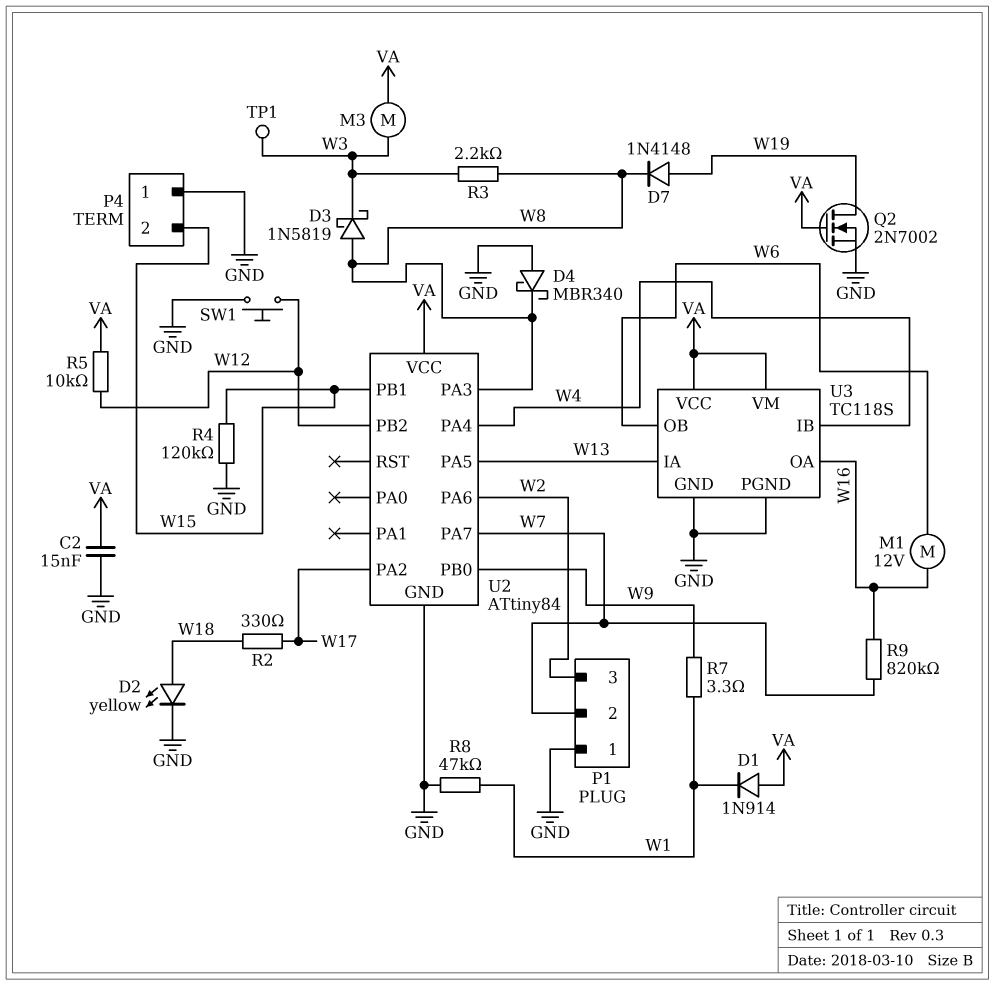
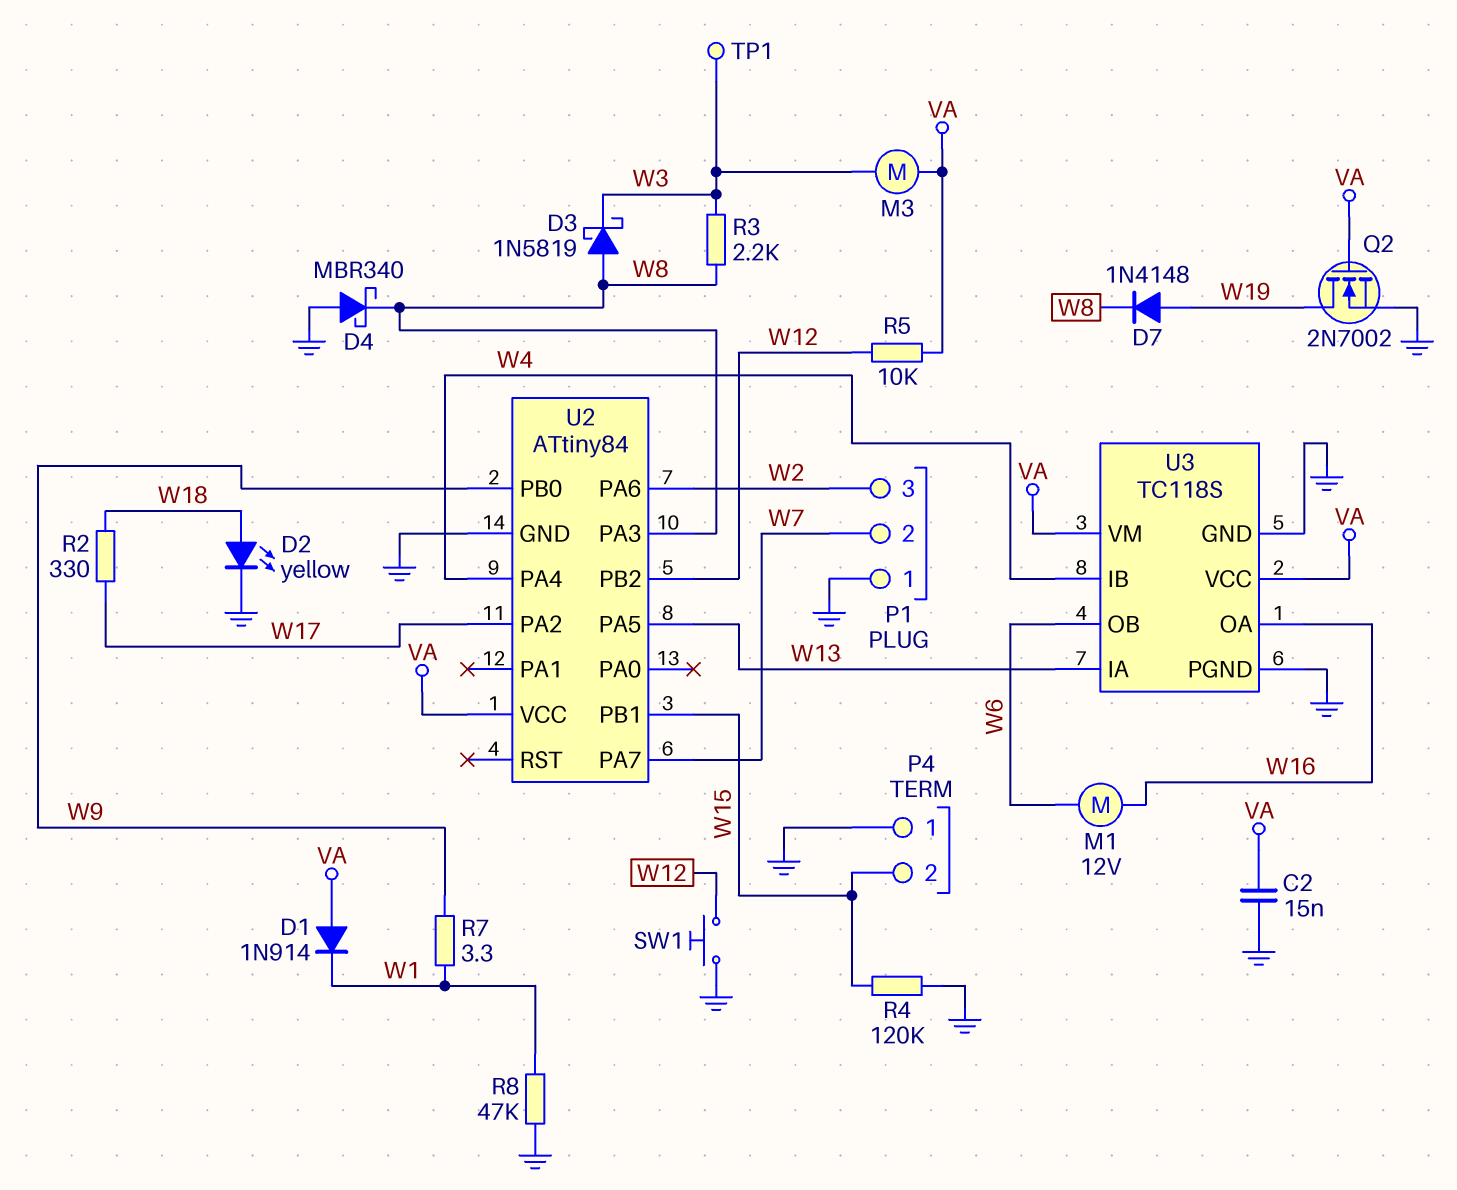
R9: 820k (W7, W16) -> none

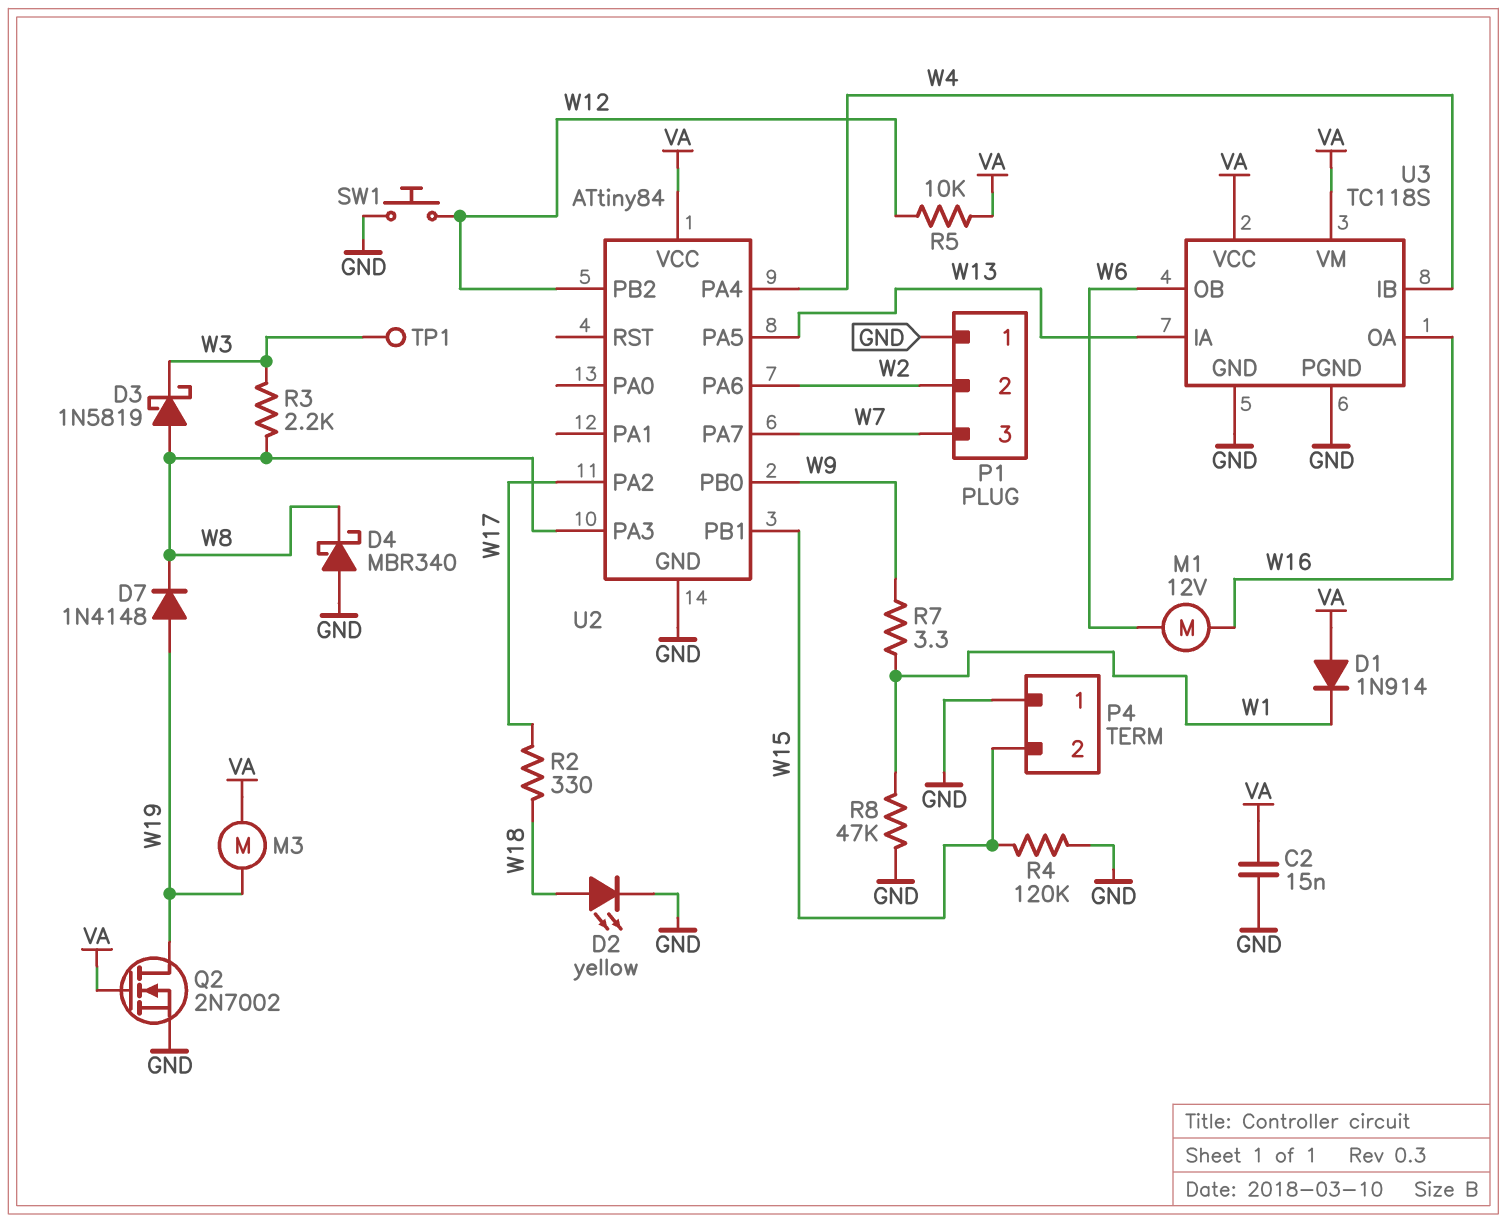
M3: motor (VA, W3) -> motor (VA, W19)
P1 pin 2: W7 -> W2
P1 pin 3: W2 -> W7

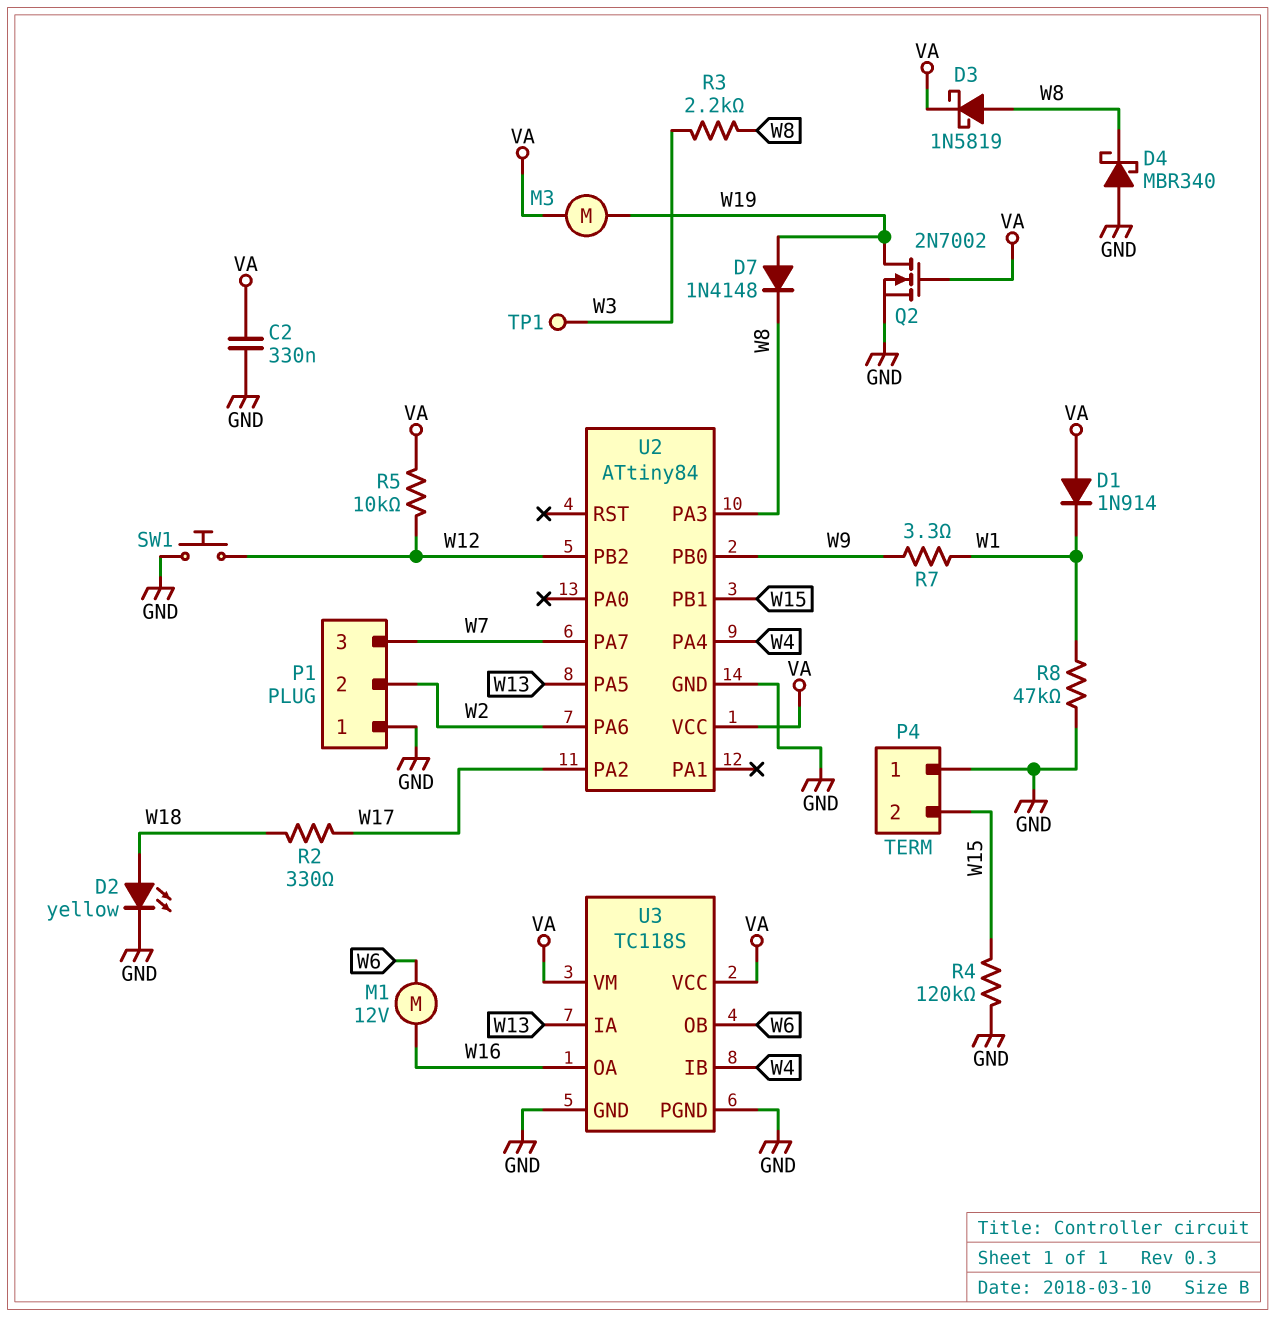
C2: 15nF (GND, VA) -> 330nF (GND, VA)
D3: schottky 1N5819 (A W8, K W3) -> schottky 1N5819 (A W8, K VA)

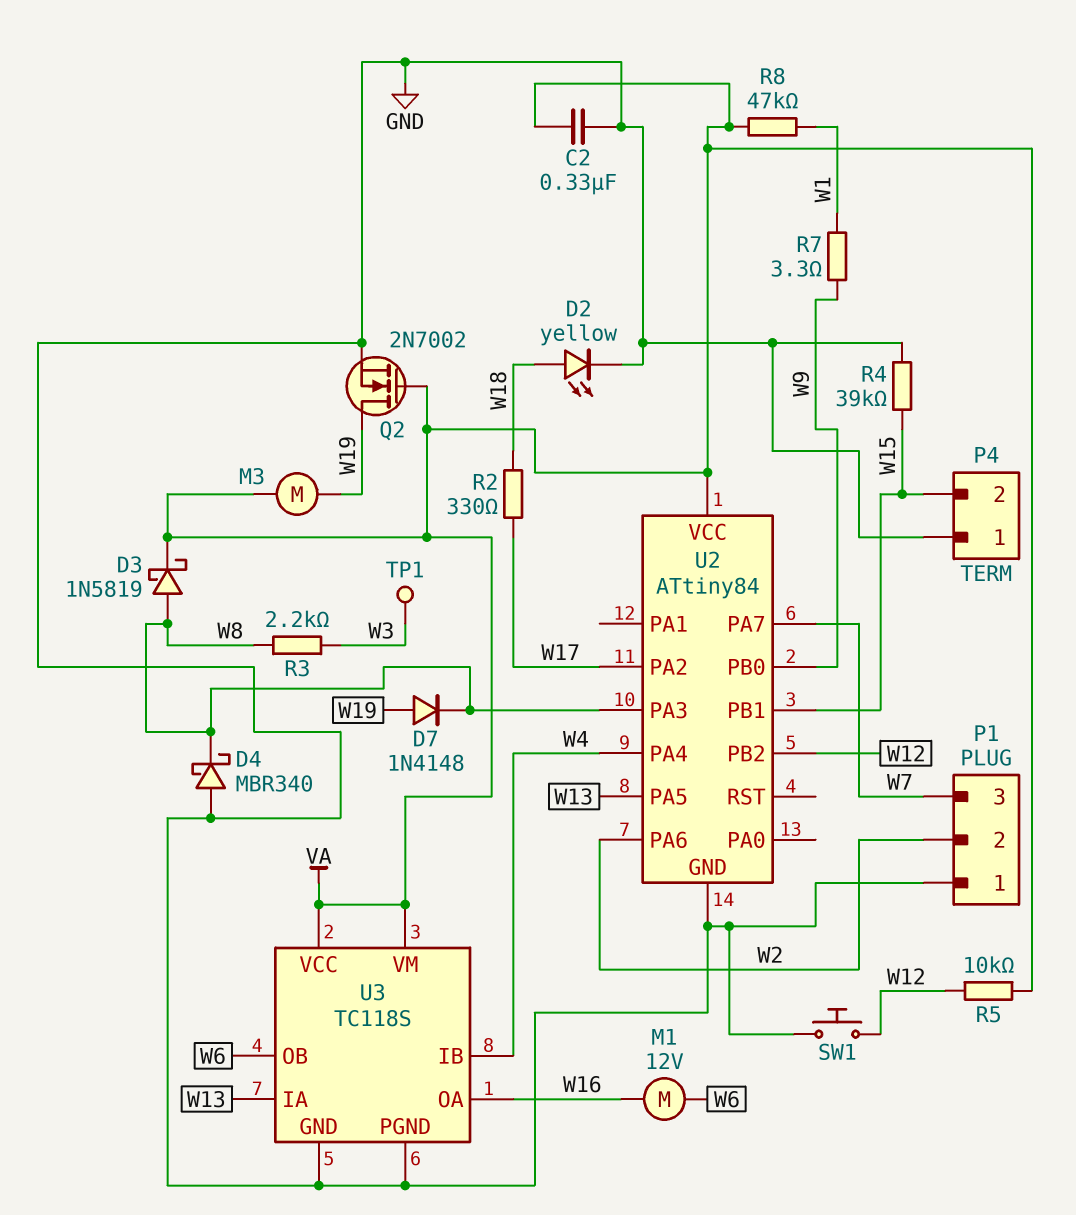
D1: diode 1N914 (A VA, K W1) -> none
R4: 120k (GND, W15) -> 39k (GND, W15)
R8: 47k (GND, W1) -> 47k (VA, W1)

